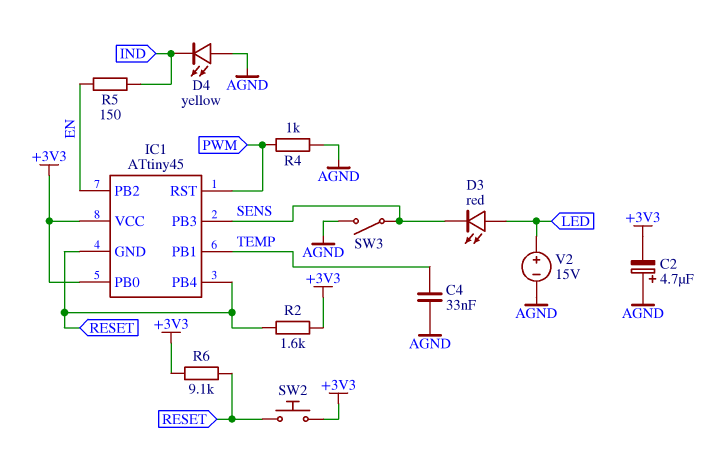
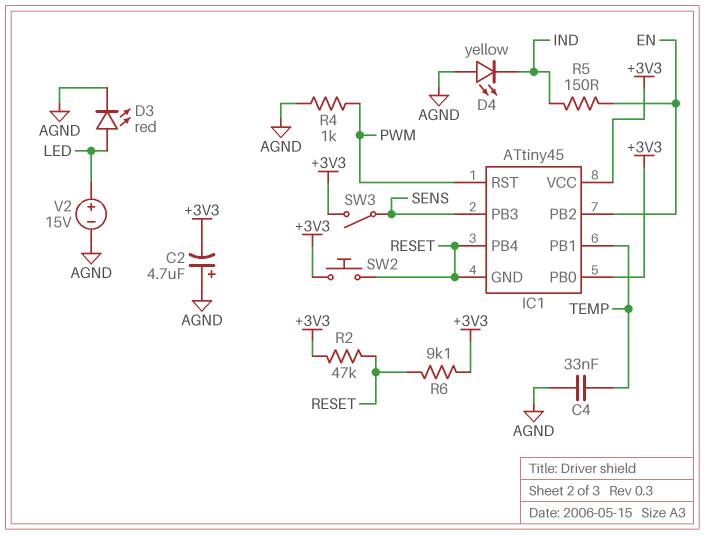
D3: LED red (A LED, K SENS) -> LED red (A LED, K AGND)
R2: 1.6k (+3V3, RESET) -> 47k (+3V3, RESET)
SW3: switch (AGND, SENS) -> switch (+3V3, SENS)

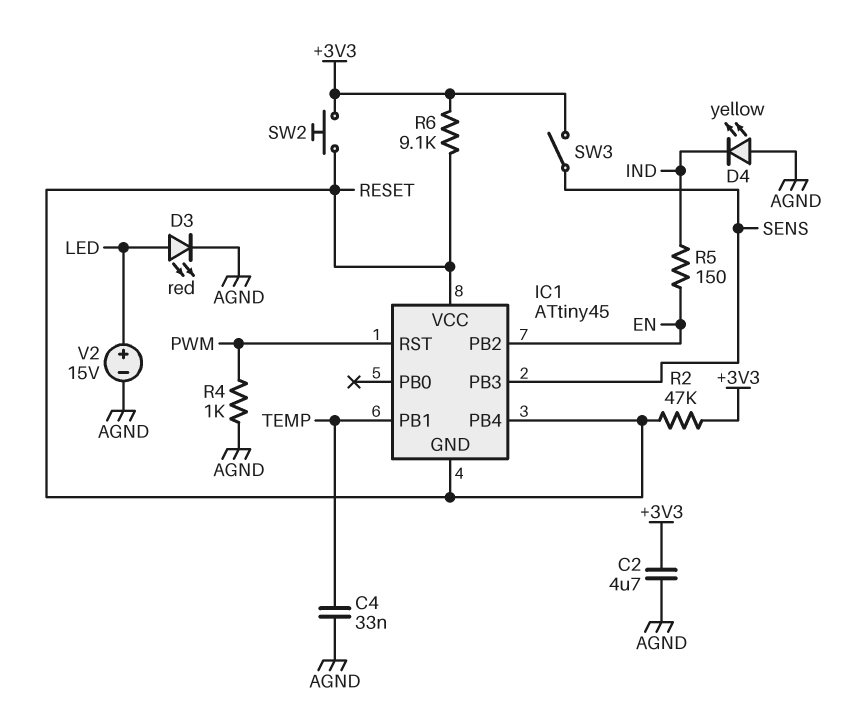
C2: 4.7uF (plus AGND, minus +3V3) -> 4.7uF (+3V3, AGND)
IC1 pin PB0: +3V3 -> none
IC1 pin VCC: +3V3 -> RESET

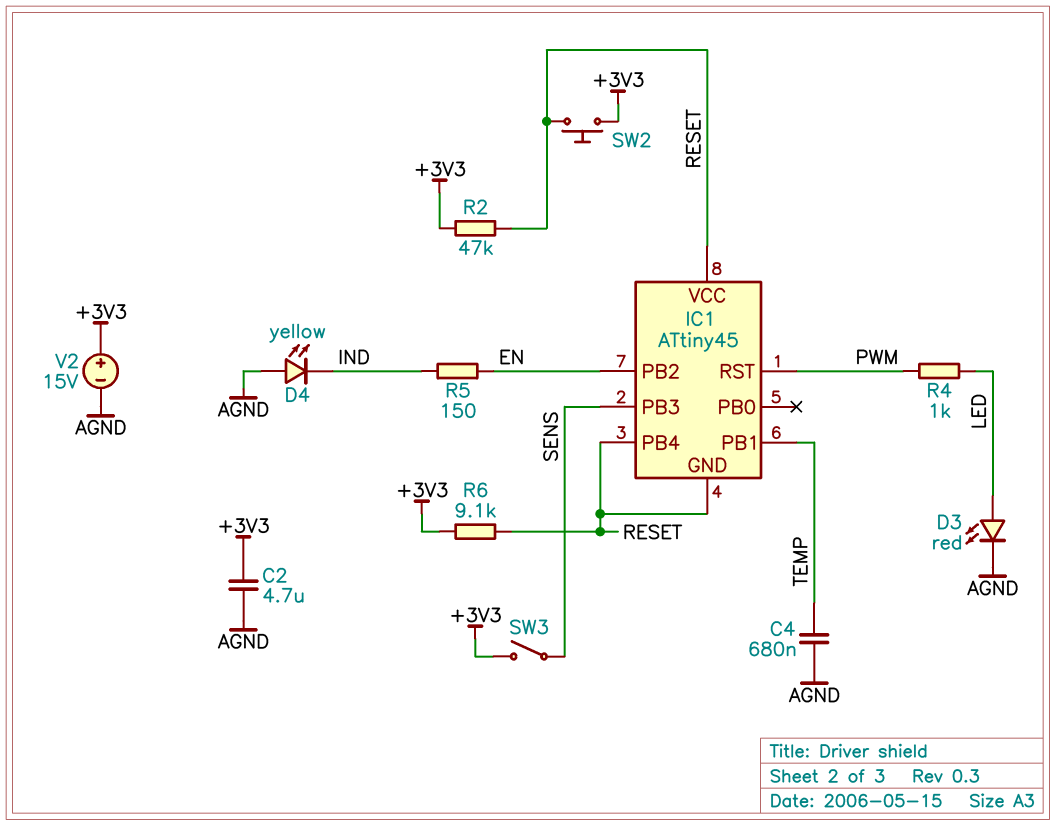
C4: 33nF (AGND, TEMP) -> 680nF (AGND, TEMP)
R4: 1k (AGND, PWM) -> 1k (LED, PWM)
V2: 15V (plus LED, minus AGND) -> 15V (plus +3V3, minus AGND)

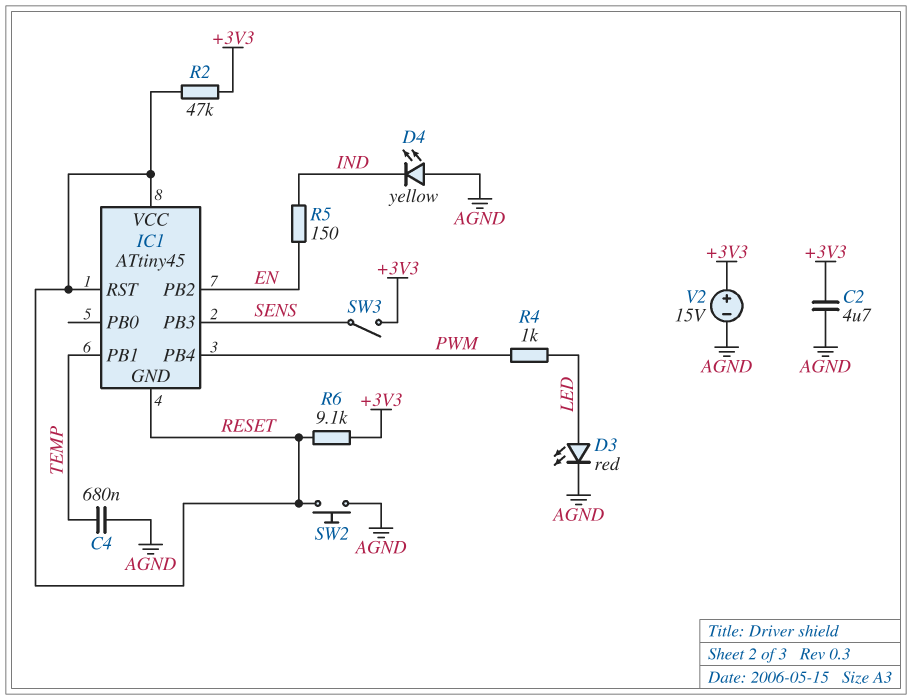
IC1 pin PB4: RESET -> PWM
IC1 pin RST: PWM -> RESET
SW2: button (+3V3, RESET) -> button (AGND, RESET)

